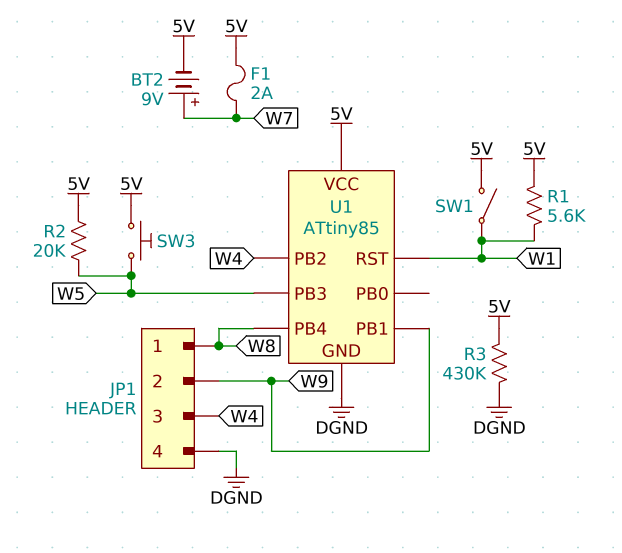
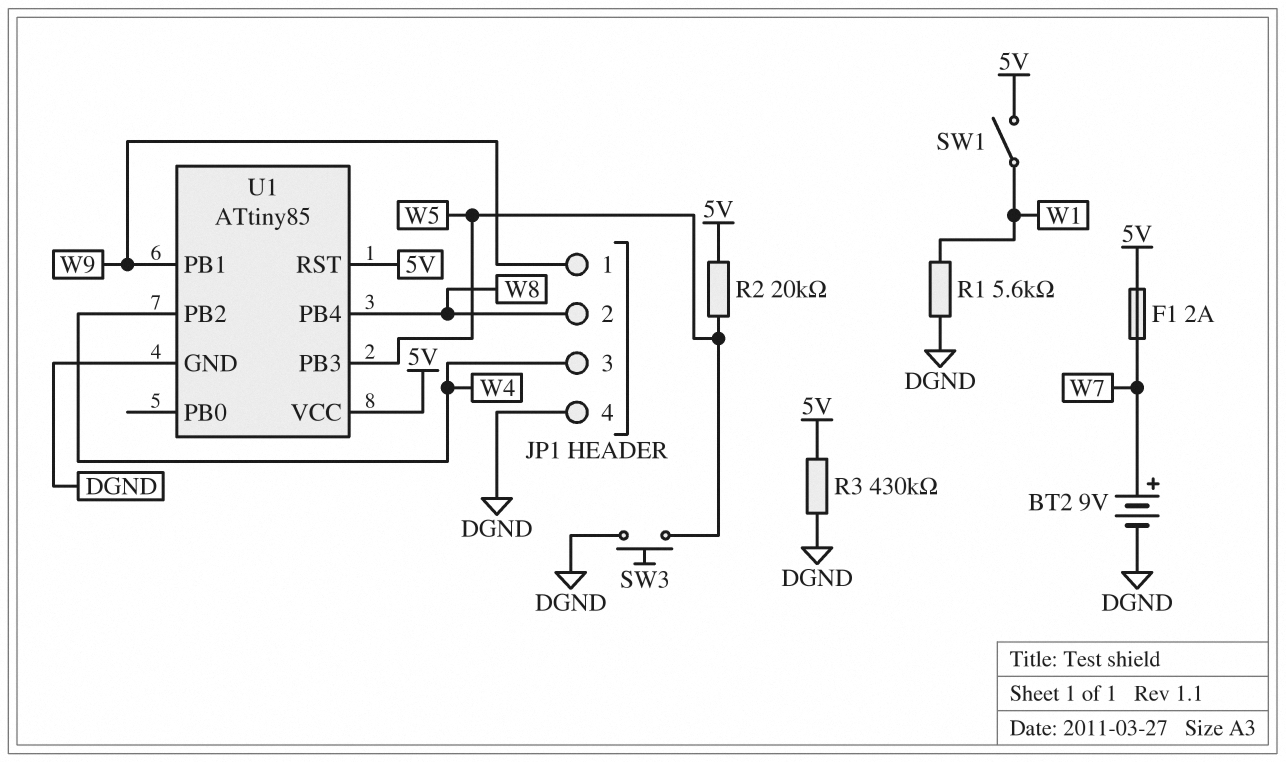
BT2: 9V (plus W7, minus 5V) -> 9V (plus W7, minus DGND)
JP1 pin 1: W8 -> W9
JP1 pin 2: W9 -> W8
R1: 5.6k (5V, W1) -> 5.6k (DGND, W1)
SW3: button (5V, W5) -> button (DGND, W5)
U1 pin RST: W1 -> 5V

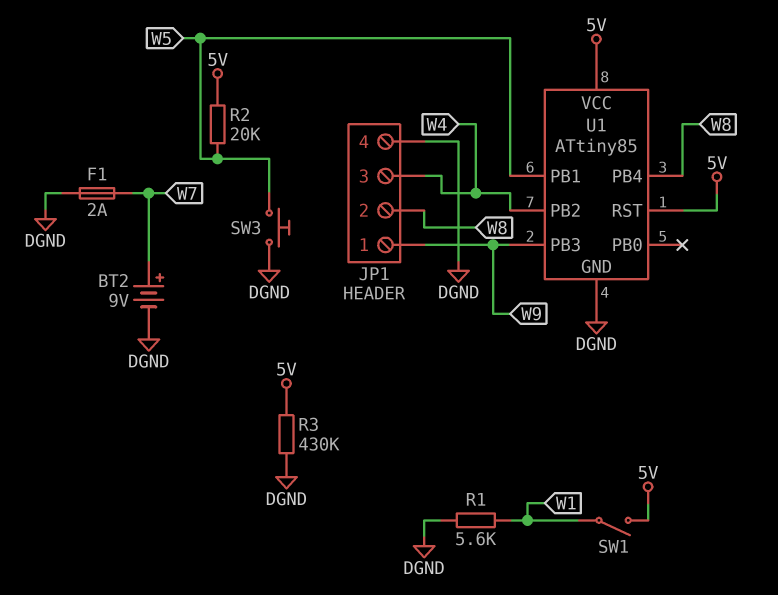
F1: 2A (5V, W7) -> 2A (DGND, W7)
U1 pin PB1: W9 -> W5
U1 pin PB3: W5 -> W9

